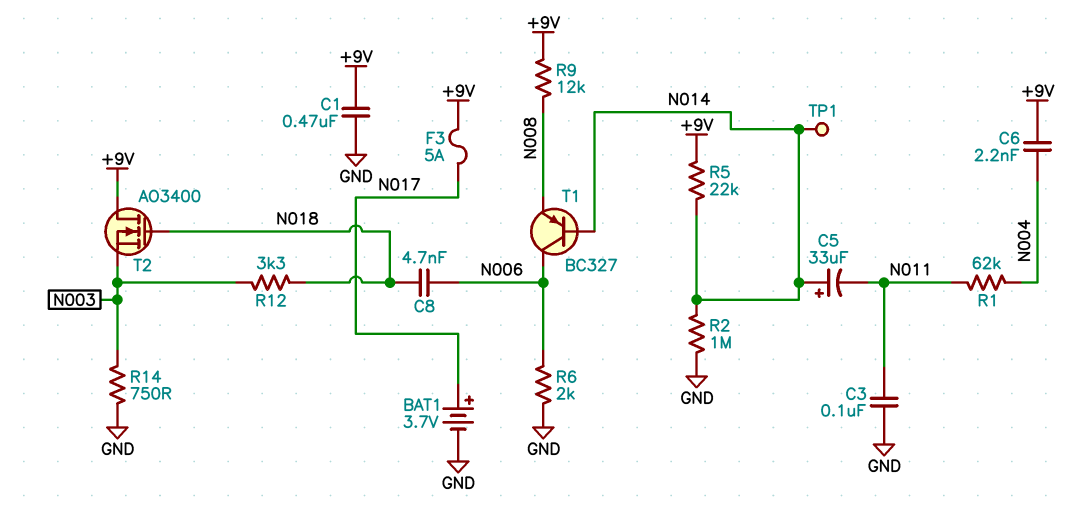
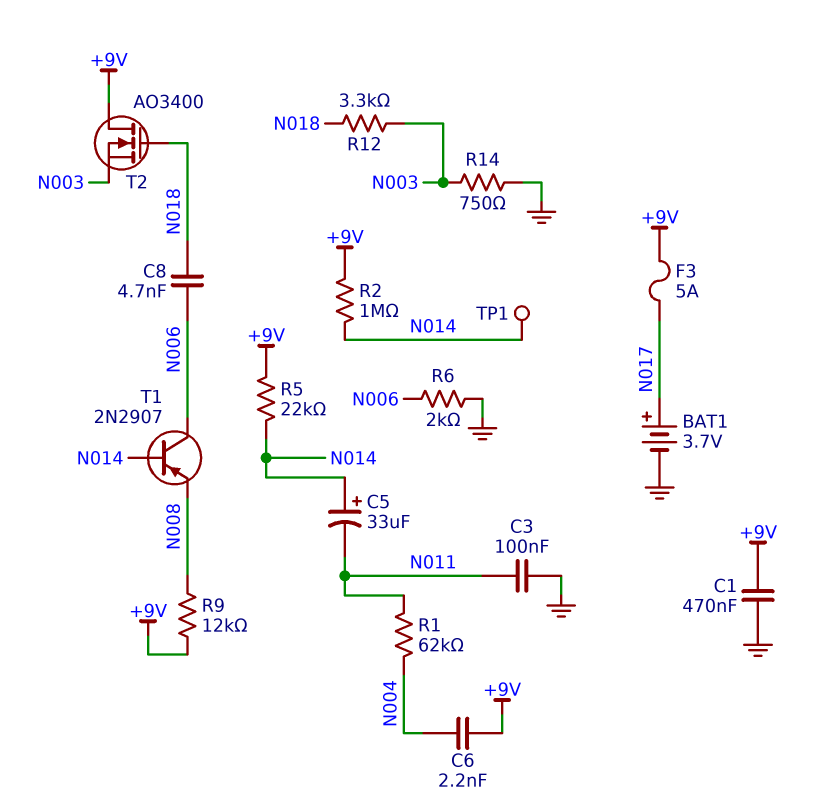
R2: 1M (GND, N014) -> 1M (+9V, N014)
T1: PNP BC327 (B N014, C N006, E N008) -> PNP 2N2907 (B N014, C N006, E N008)

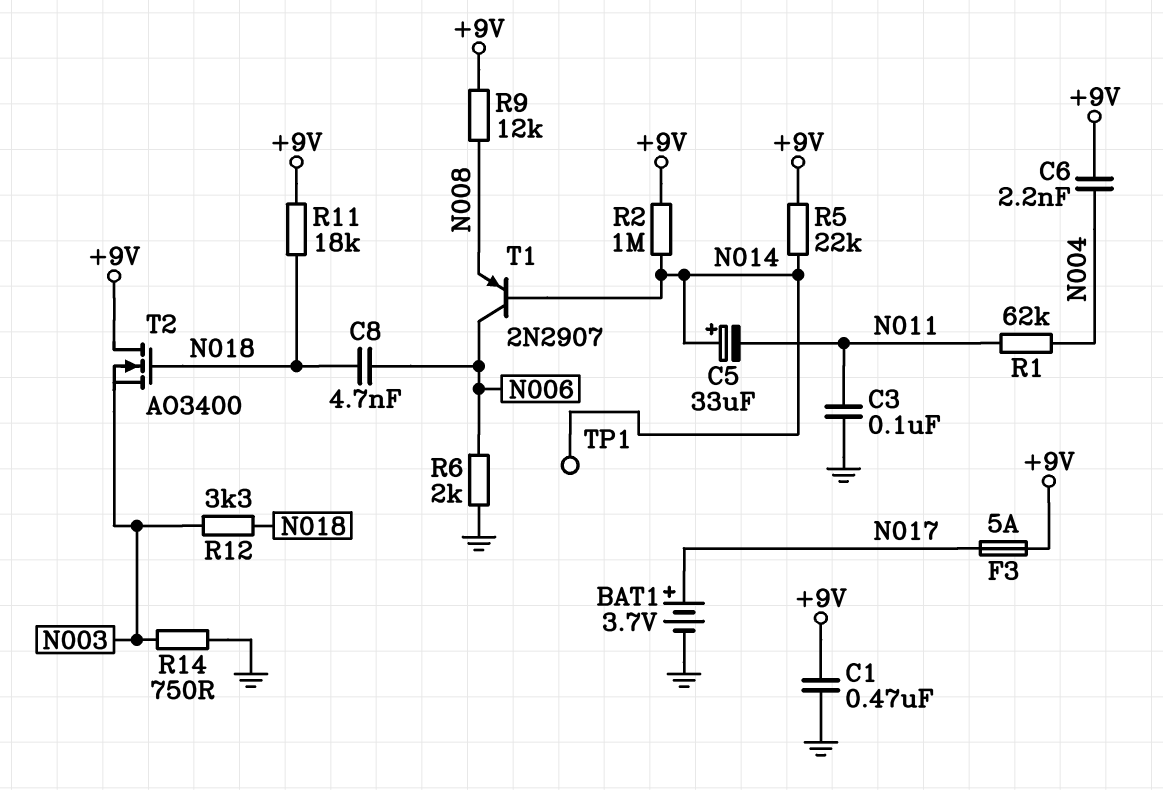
R11: none -> 18k (+9V, N018)

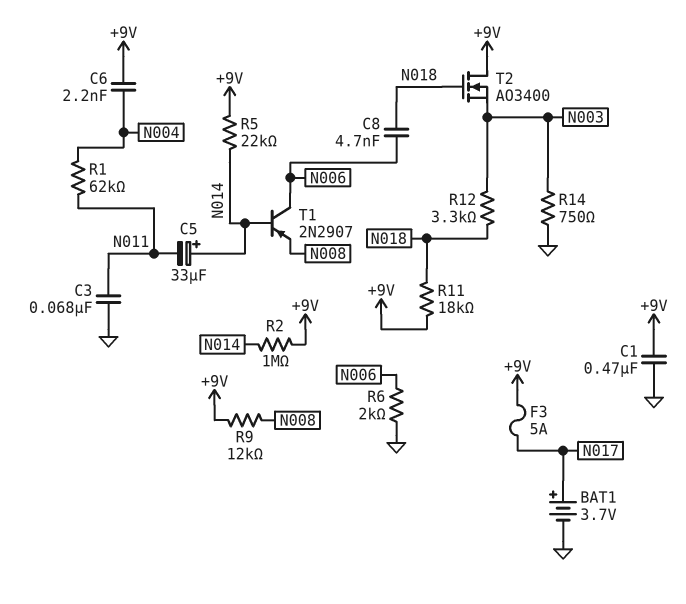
C3: 100nF (GND, N011) -> 68nF (GND, N011)
TP1: test point (N014) -> none

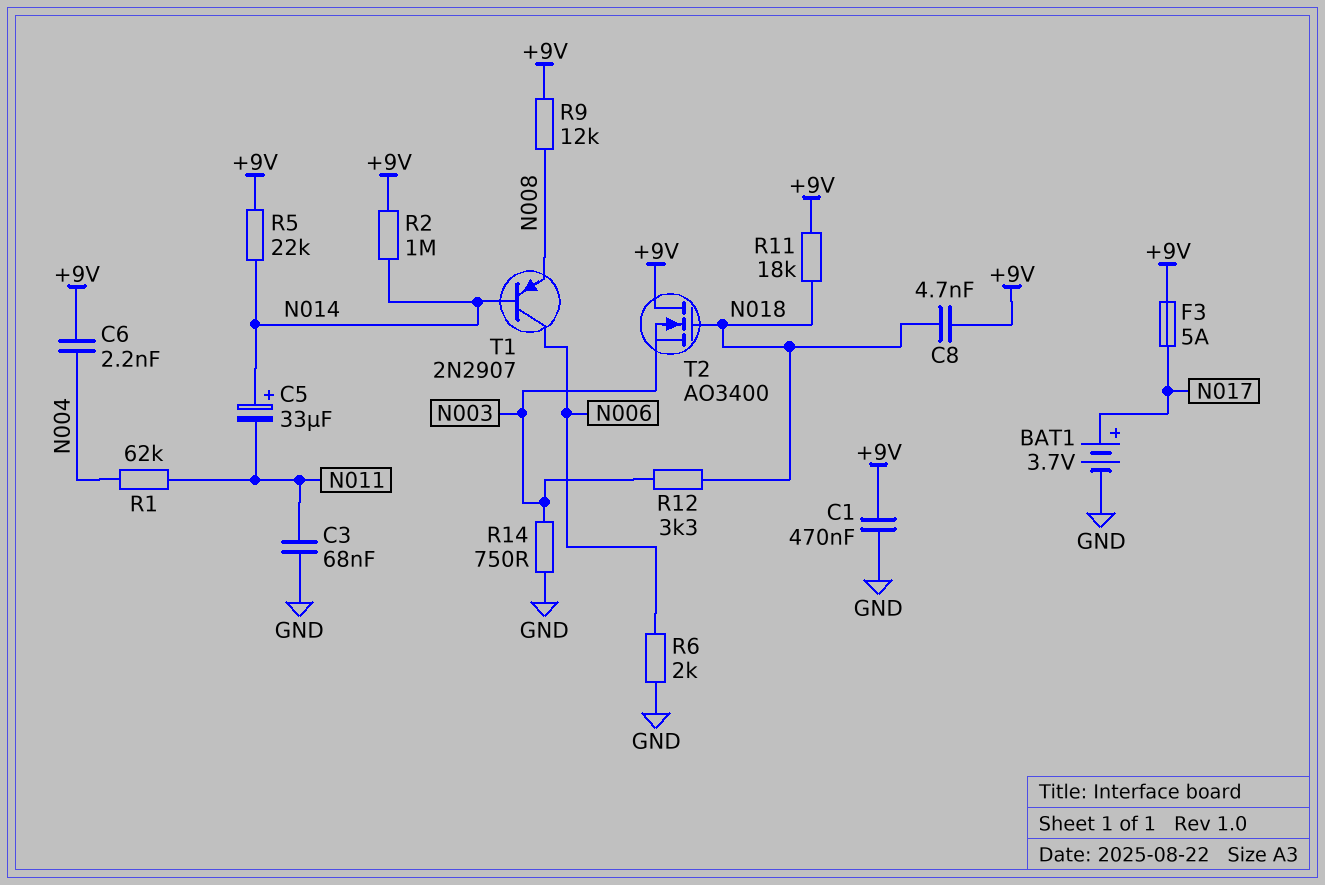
C8: 4.7nF (N006, N018) -> 4.7nF (+9V, N018)

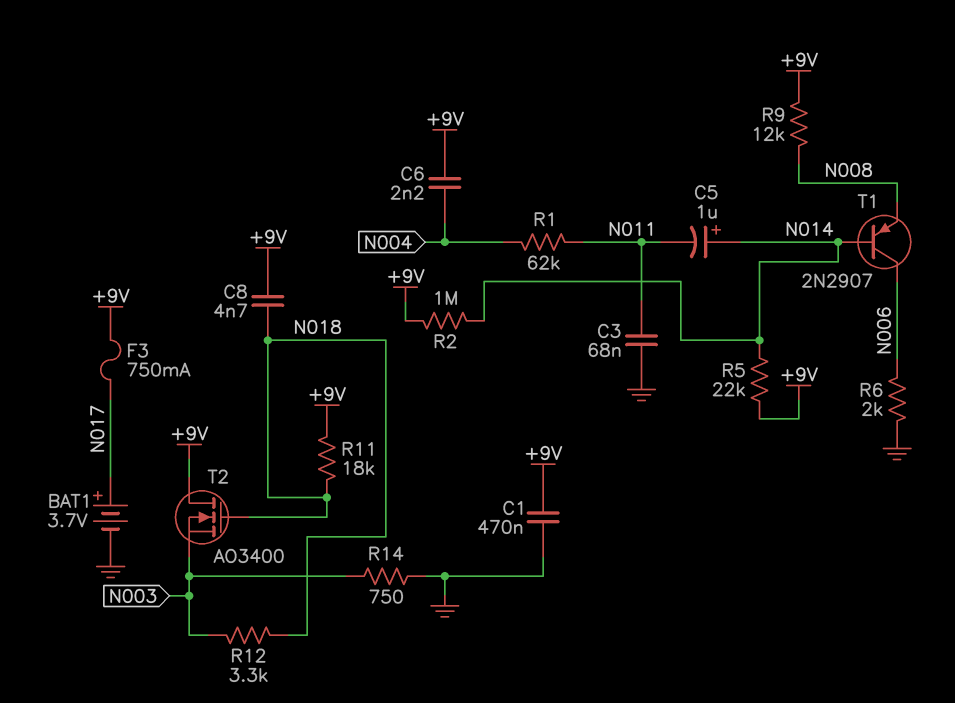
C5: 33uF (plus N014, minus N011) -> 1uF (plus N014, minus N011)
F3: 5A (+9V, N017) -> 750mA (+9V, N017)

